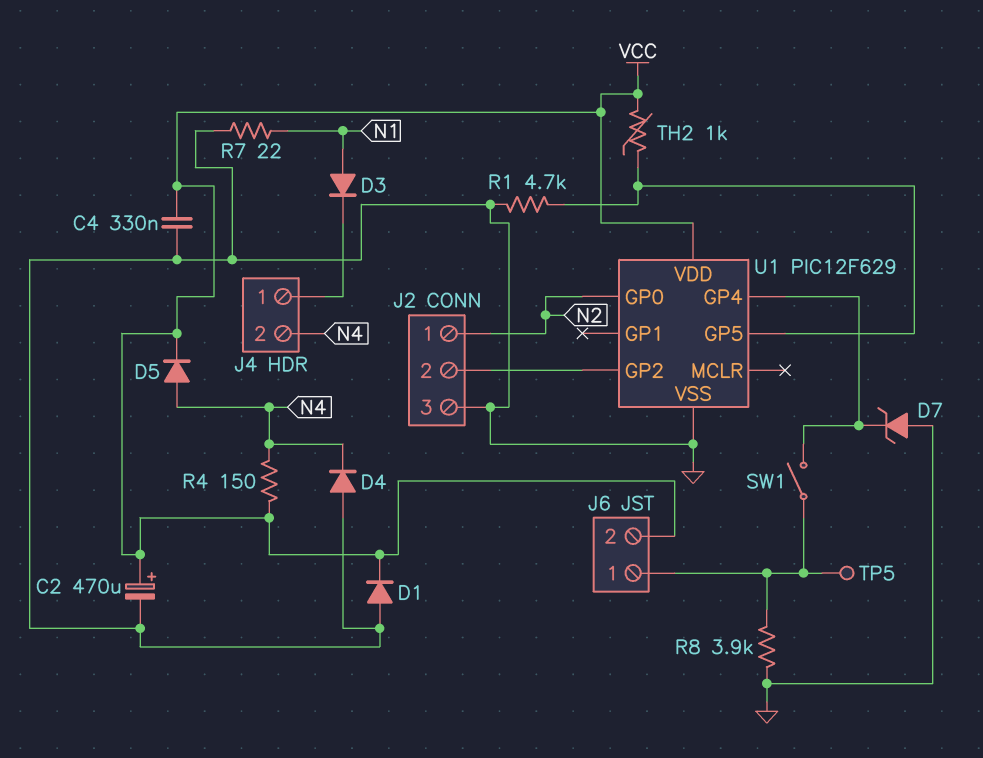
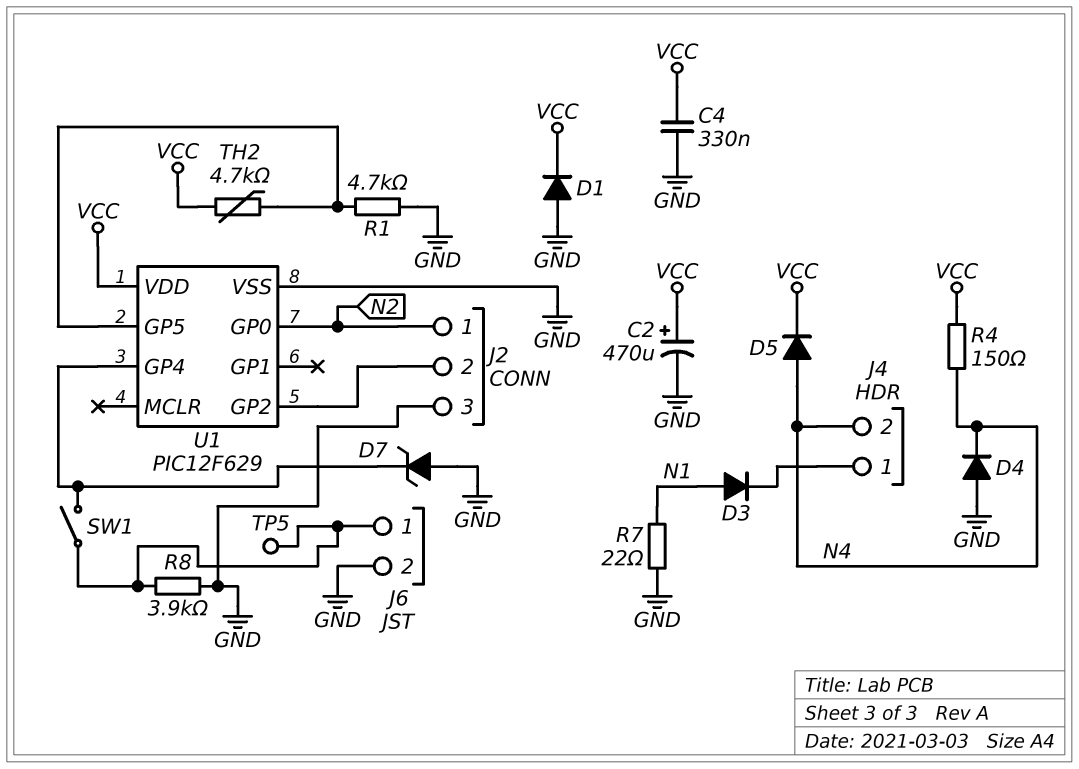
J6 pin 2: VCC -> GND
TH2: 1k (U1/GP5, VCC) -> 4.7k (U1/GP5, VCC)

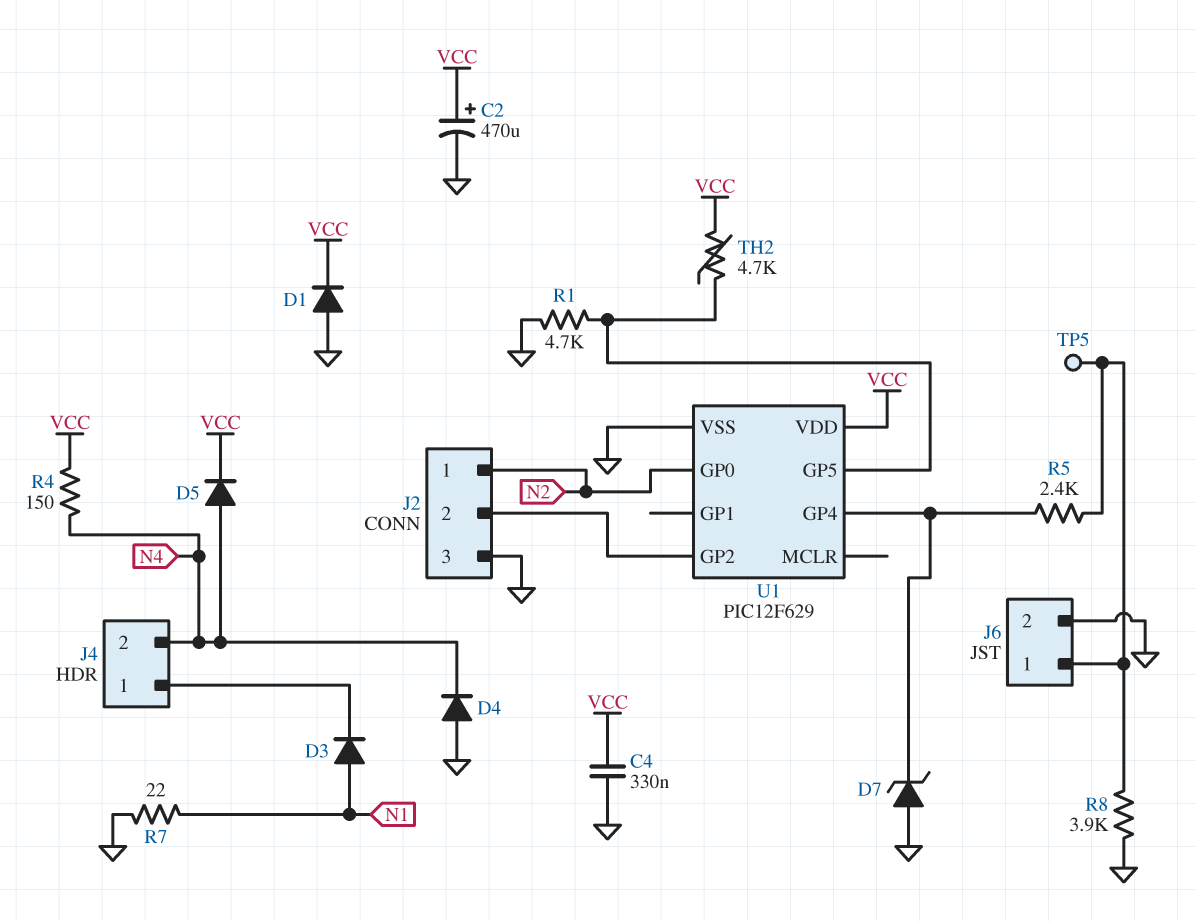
R5: none -> 2.4k (J6/1, U1/GP4)
SW1: switch (J6/1, U1/GP4) -> none

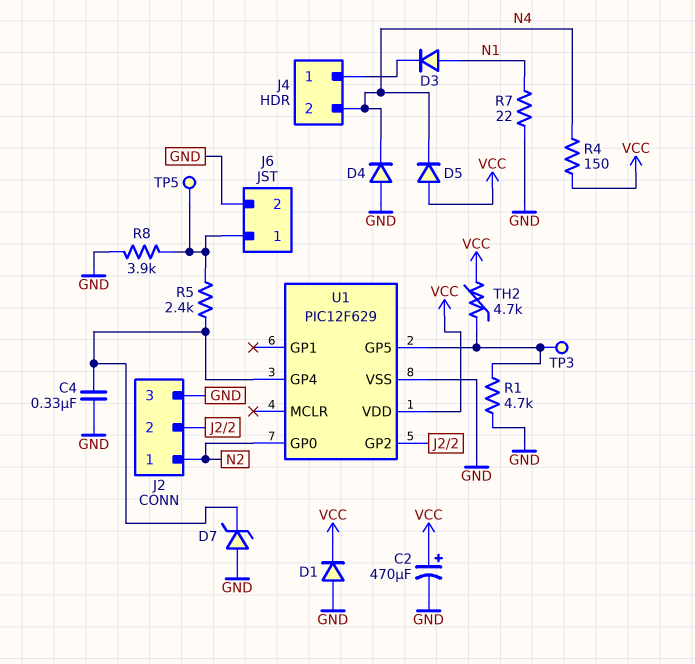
C4: 330nF (GND, VCC) -> 330nF (GND, U1/GP4)
D5: diode (A N4, K VCC) -> diode (A VCC, K N4)
TP3: none -> test point (U1/GP5)

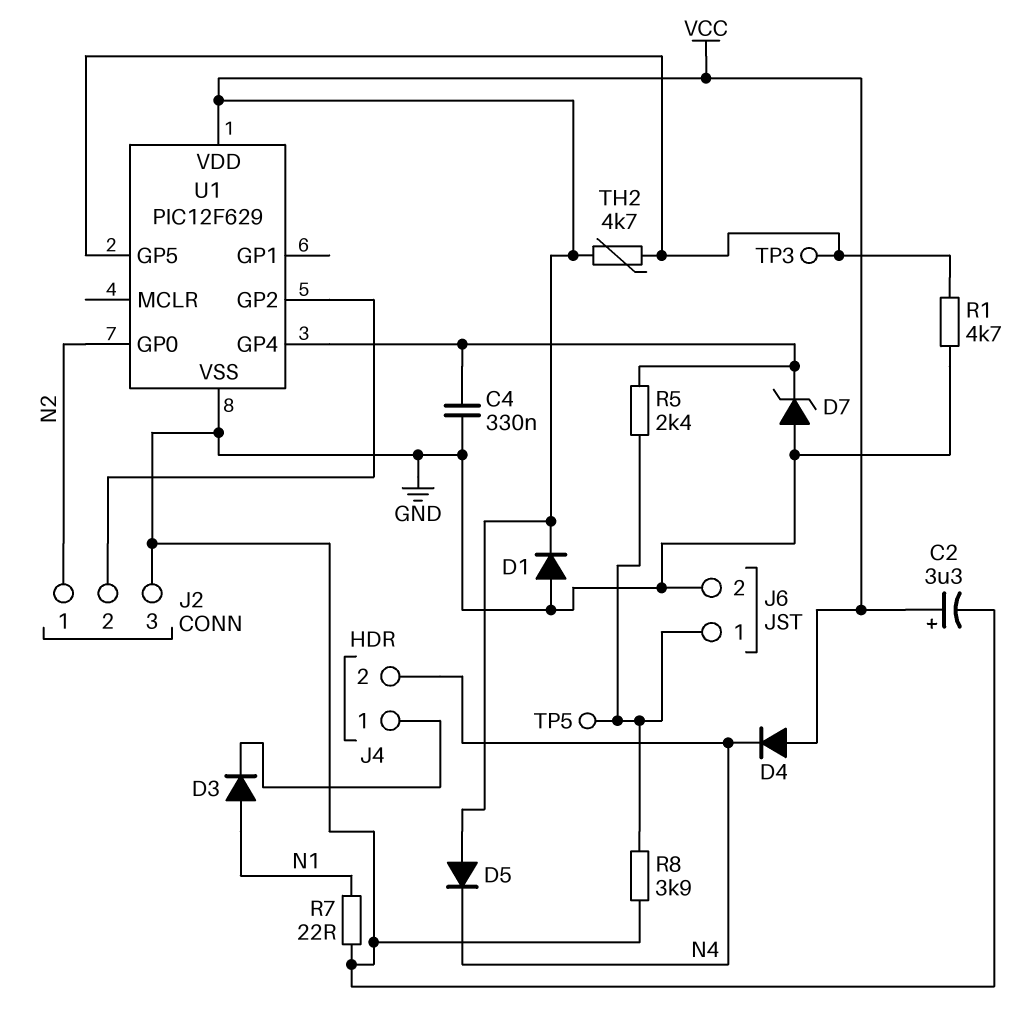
C2: 470uF (plus VCC, minus GND) -> 3.3uF (plus VCC, minus GND)
D4: diode (A GND, K N4) -> diode (A VCC, K N4)
R4: 150 (N4, VCC) -> none

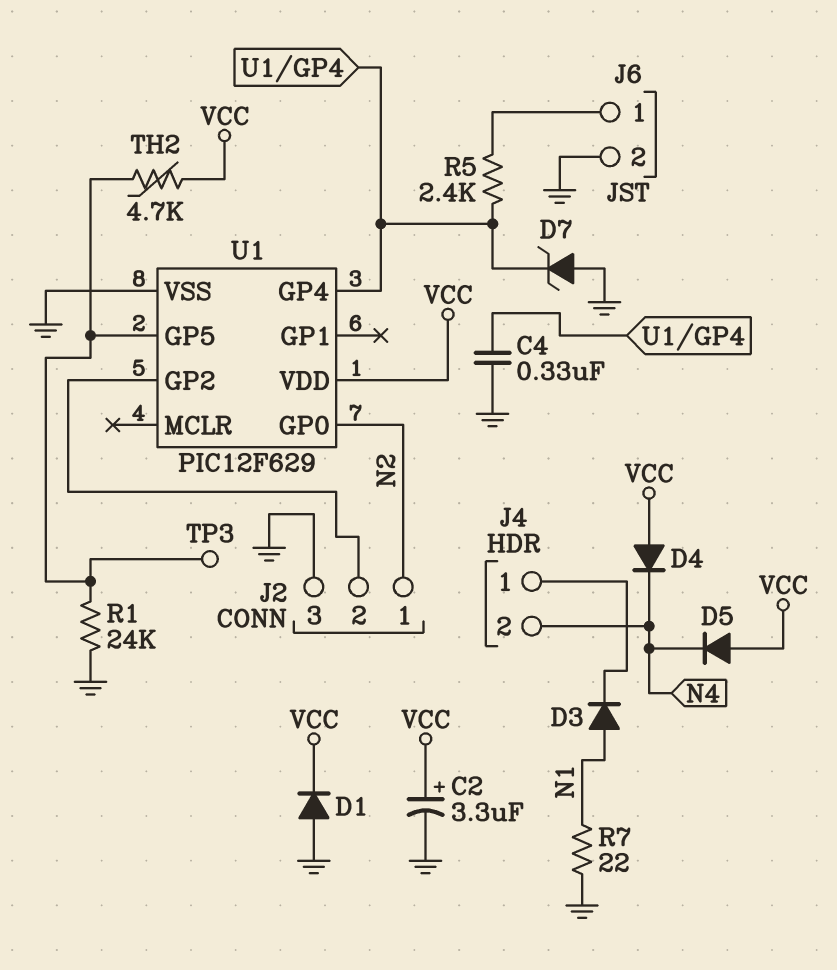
R1: 4.7k (GND, U1/GP5) -> 24k (GND, U1/GP5)
R8: 3.9k (GND, J6/1) -> none
TP5: test point (J6/1) -> none

